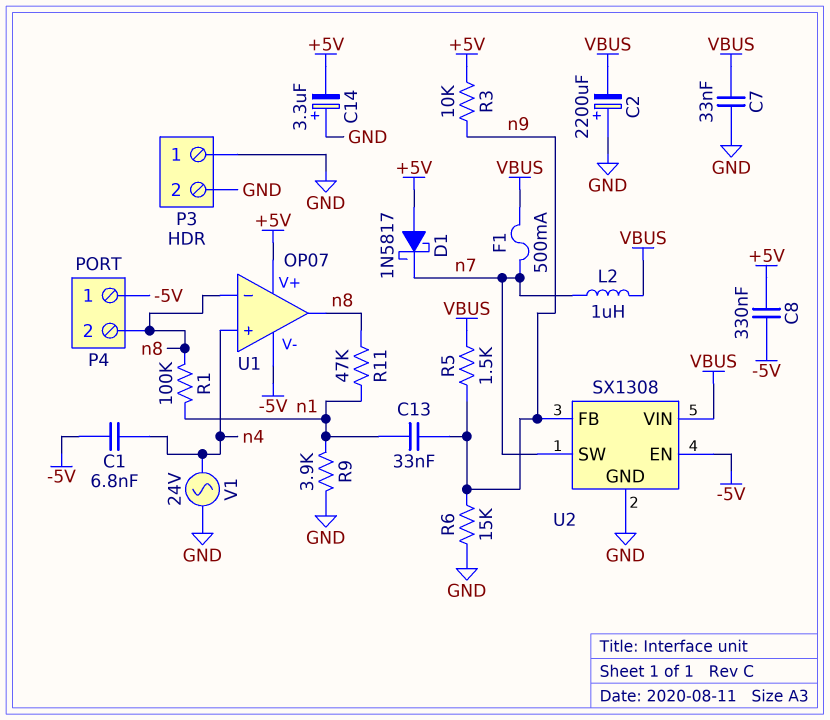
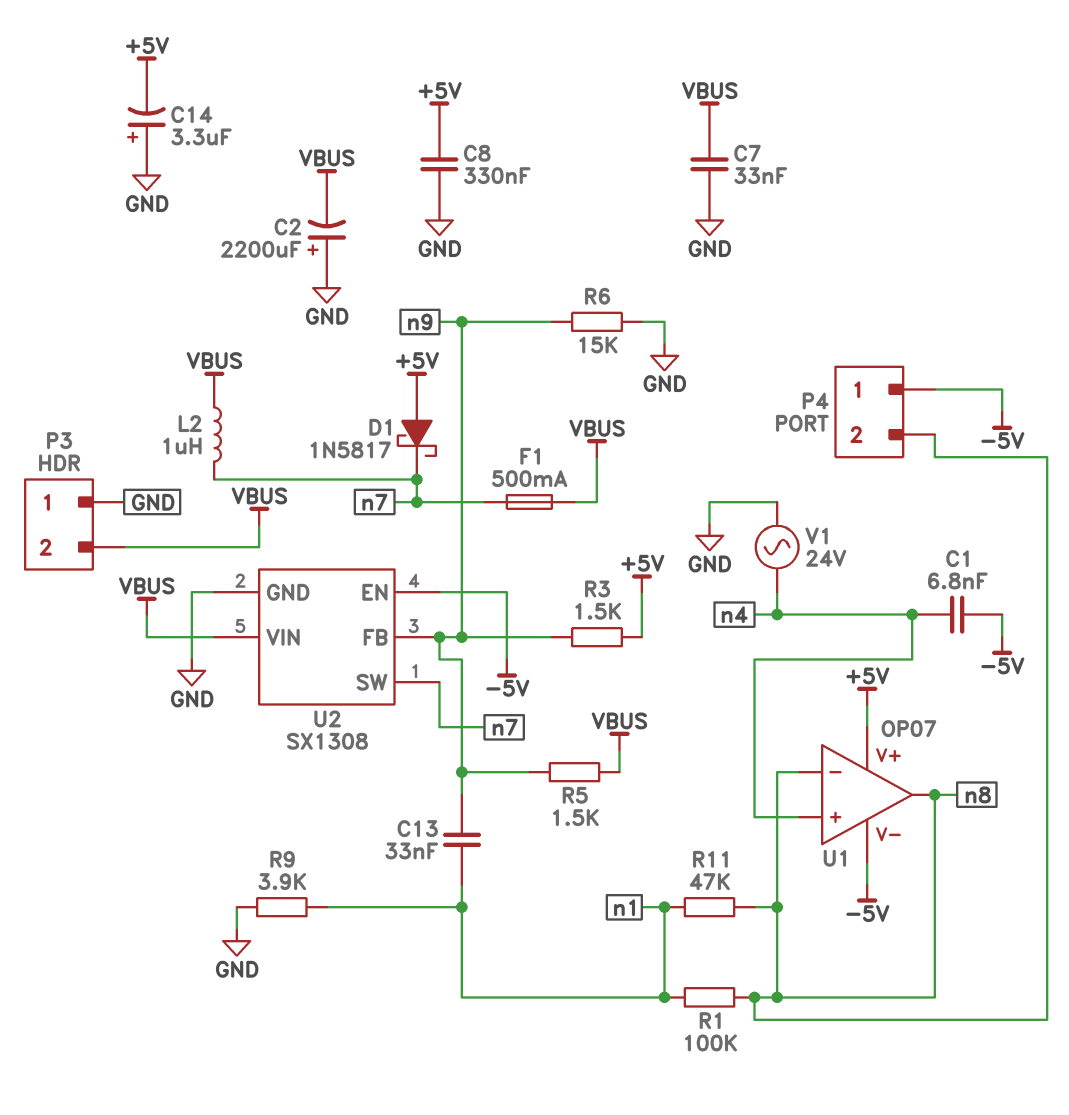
C8: 330nF (+5V, -5V) -> 330nF (+5V, GND)
P3 pin 2: GND -> VBUS
R3: 10k (+5V, n9) -> 1.5k (+5V, n9)

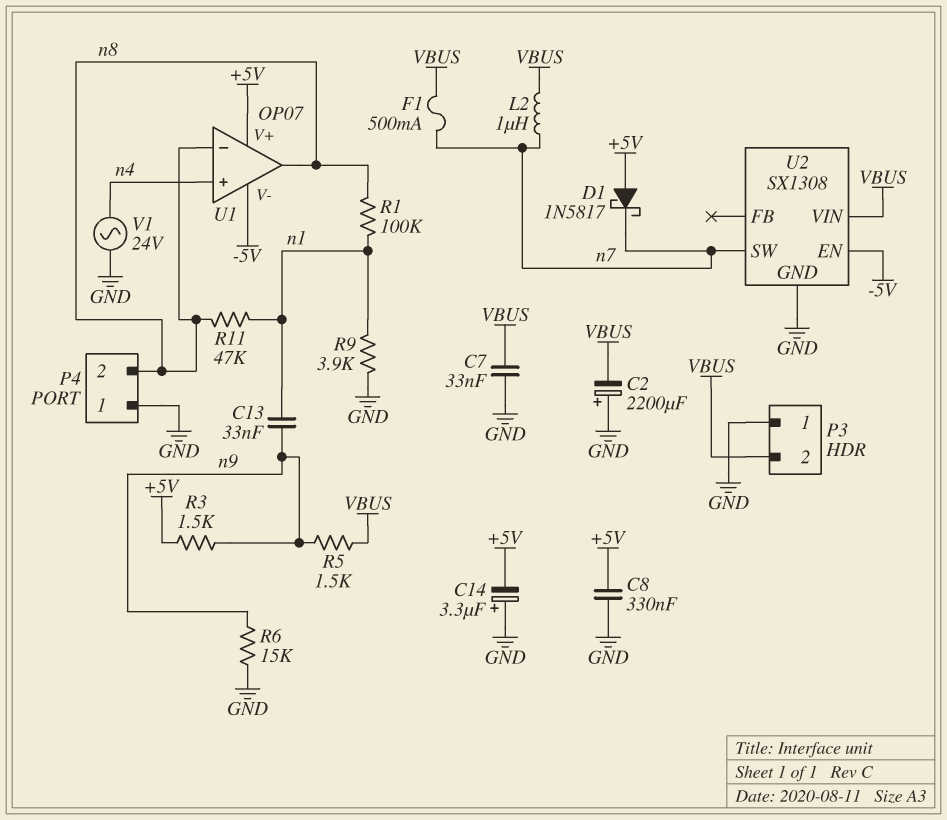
C1: 6.8nF (-5V, n4) -> none
P4 pin 1: -5V -> GND
U2 pin FB: n9 -> none

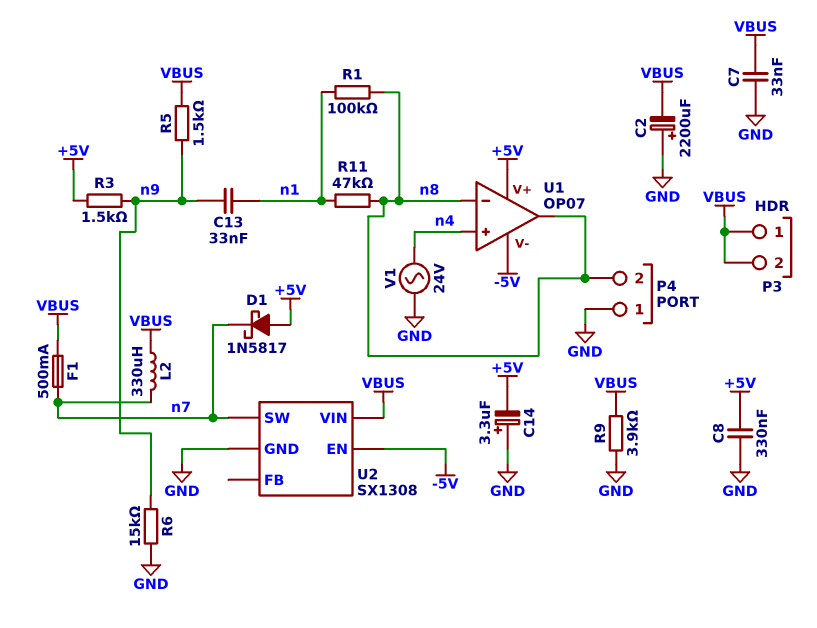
L2: 1uH (VBUS, n7) -> 330uH (VBUS, n7)
P3 pin 1: GND -> VBUS
R9: 3.9k (GND, n1) -> 3.9k (GND, VBUS)

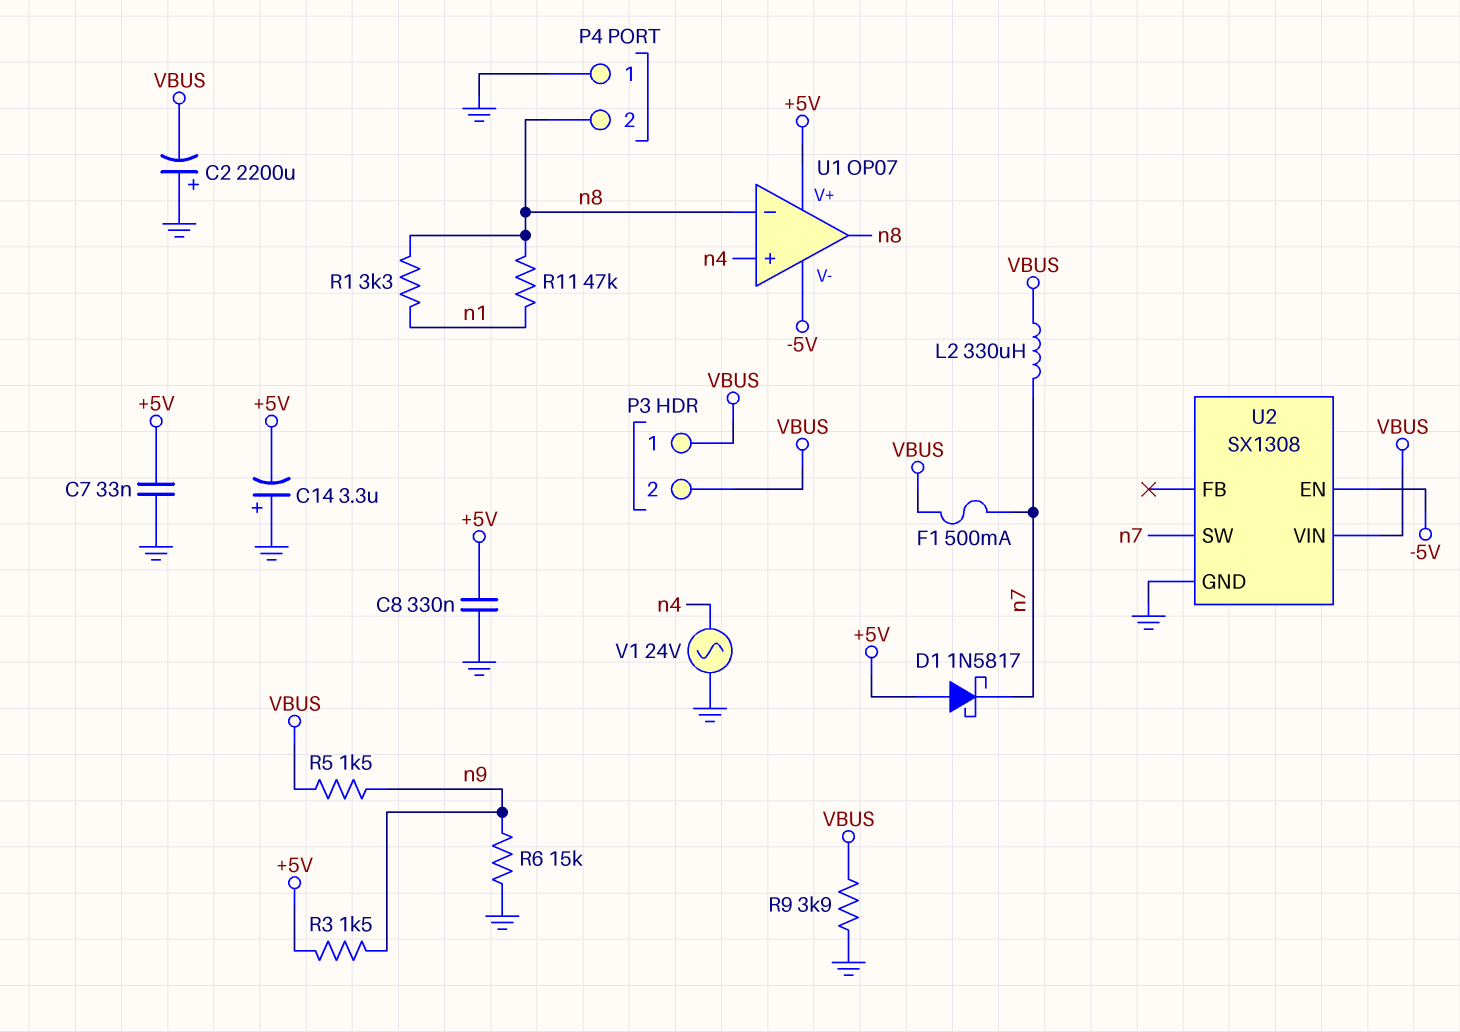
C7: 33nF (GND, VBUS) -> 33nF (+5V, GND)
C13: 33nF (n1, n9) -> none
R1: 100k (n1, n8) -> 3.3k (n1, n8)

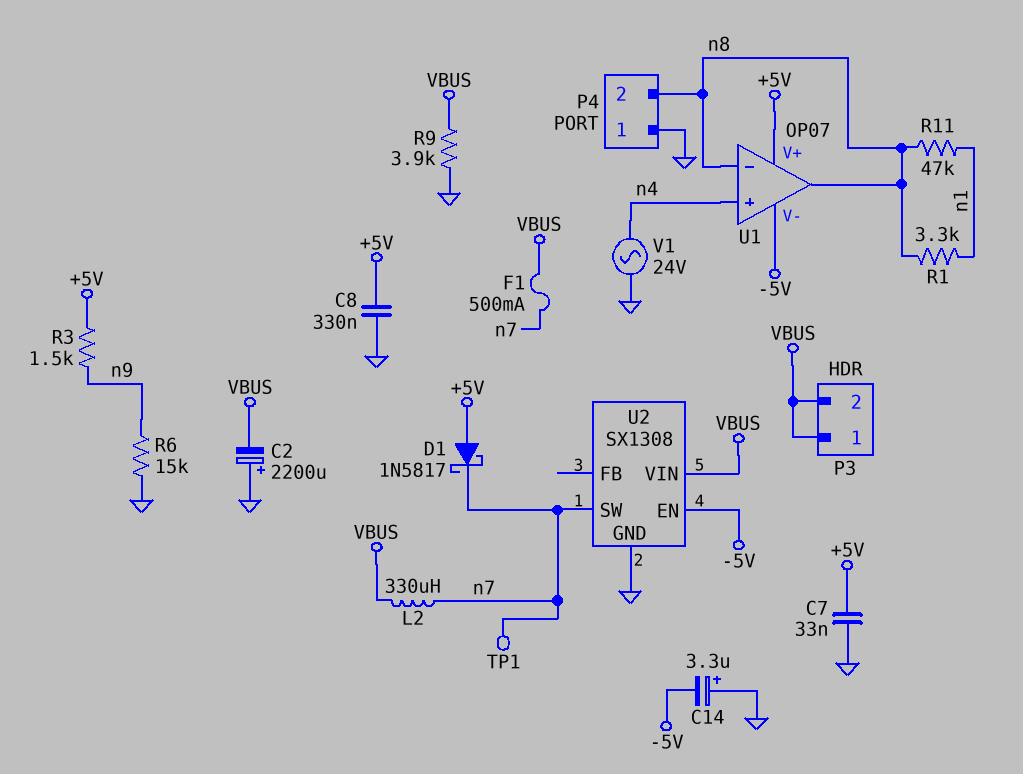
C14: 3.3uF (plus GND, minus +5V) -> 3.3uF (plus GND, minus -5V)
R5: 1.5k (VBUS, n9) -> none
TP1: none -> test point (n7)

